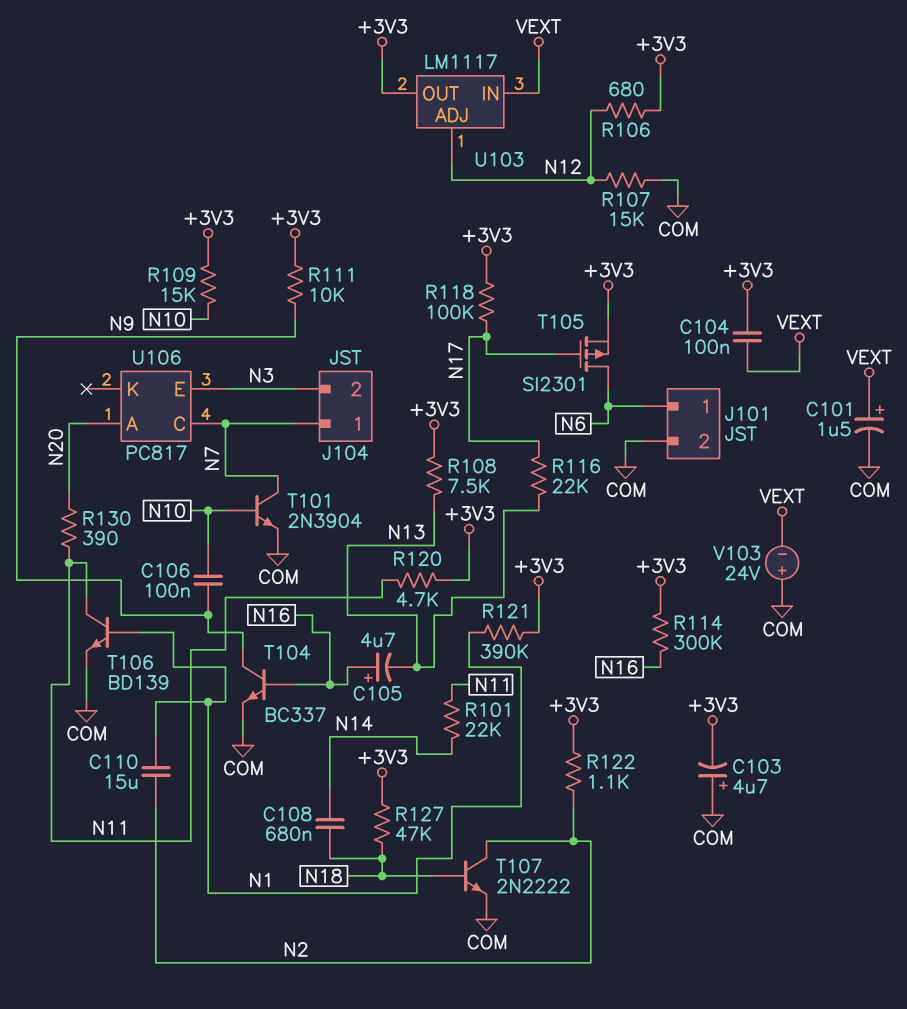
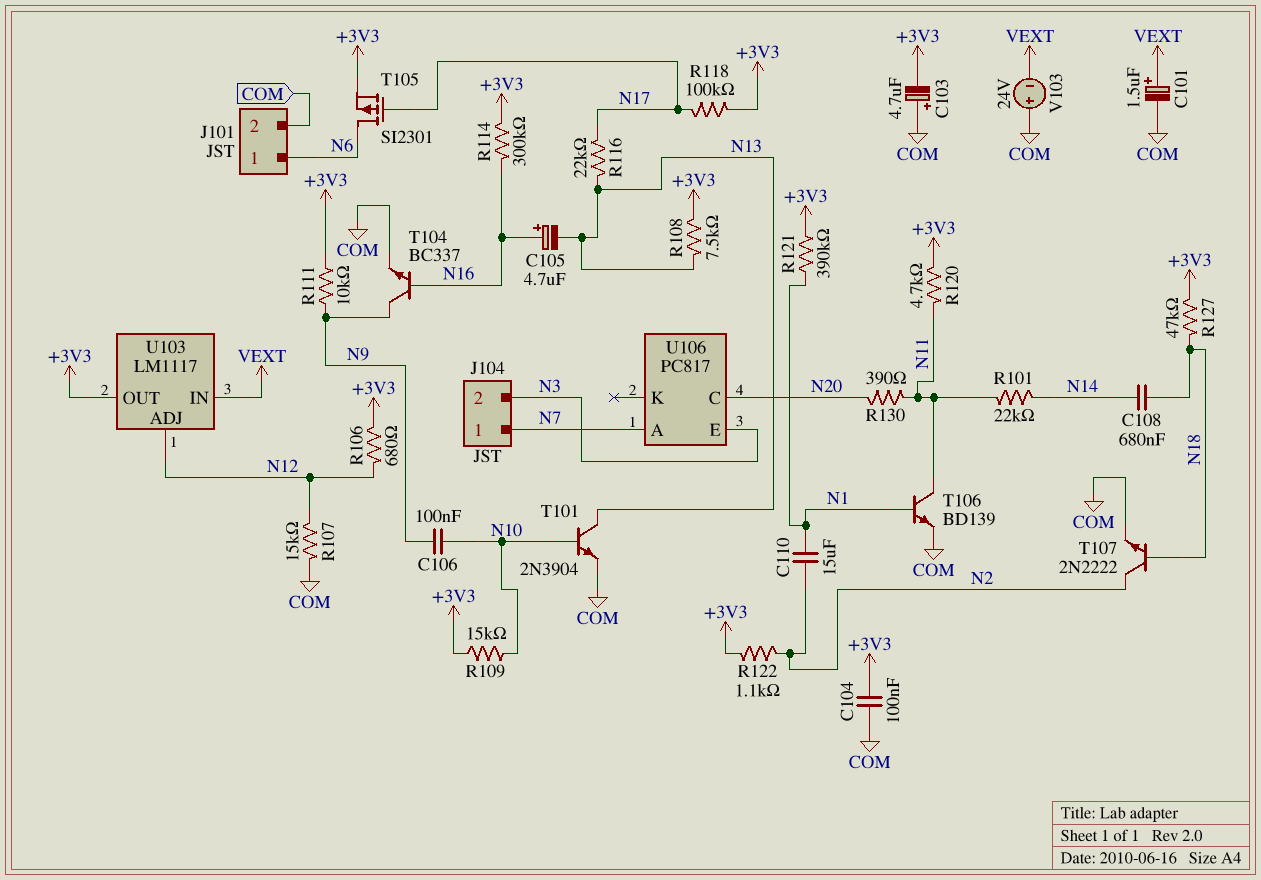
C104: 100nF (+3V3, VEXT) -> 100nF (+3V3, COM)
T101: NPN 2N3904 (B N10, C N7, E COM) -> NPN 2N3904 (B N10, C N13, E COM)
U106 pin A: N20 -> N7
U106 pin C: N7 -> N20

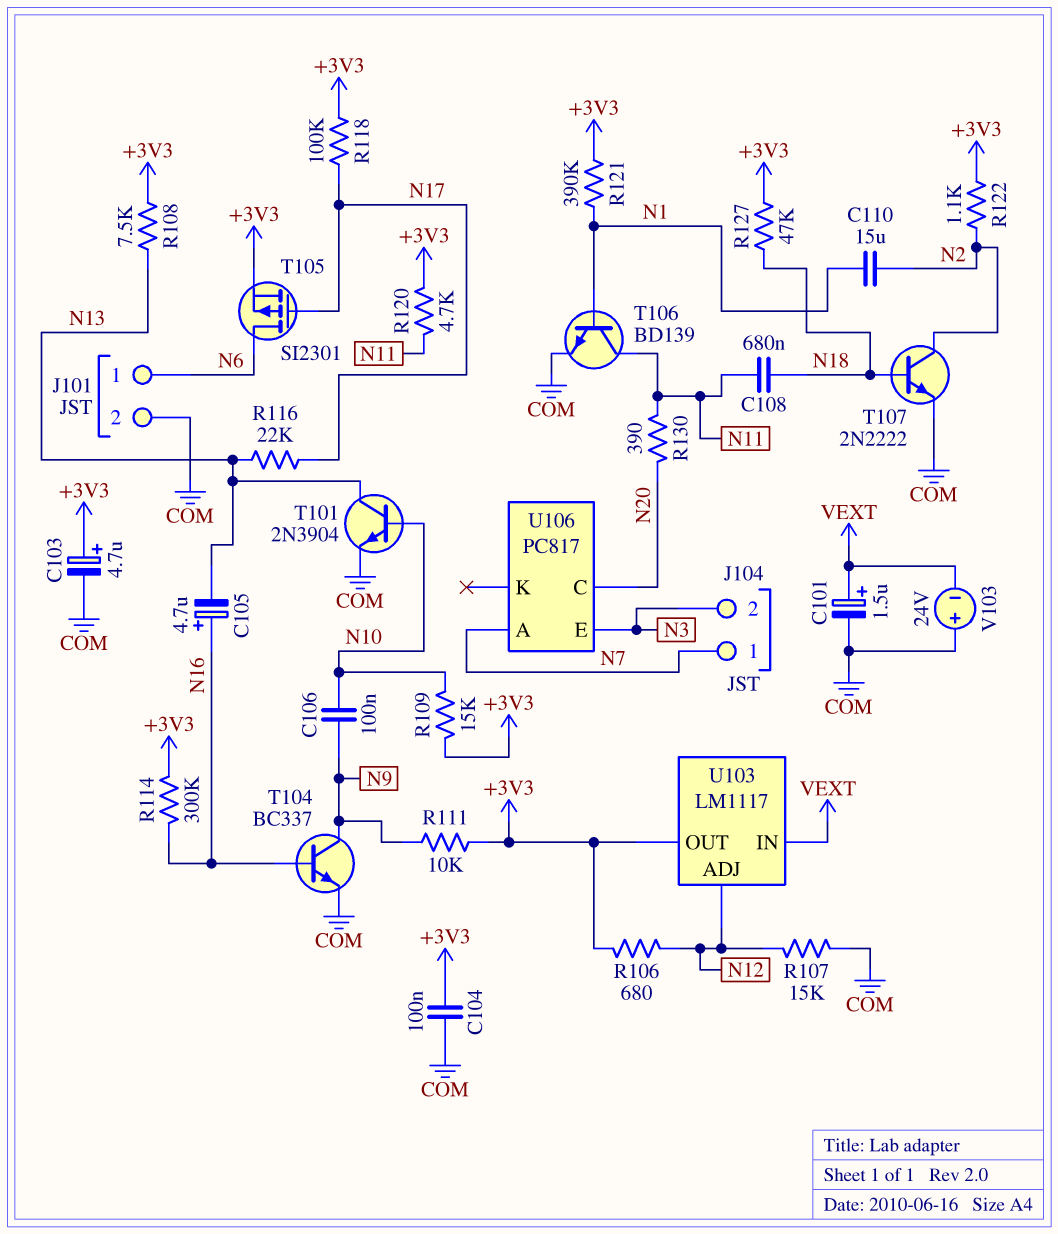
C103: 4.7uF (plus COM, minus +3V3) -> 4.7uF (plus +3V3, minus COM)
C108: 680nF (N14, N18) -> 680nF (N11, N18)
R101: 22k (N11, N14) -> none

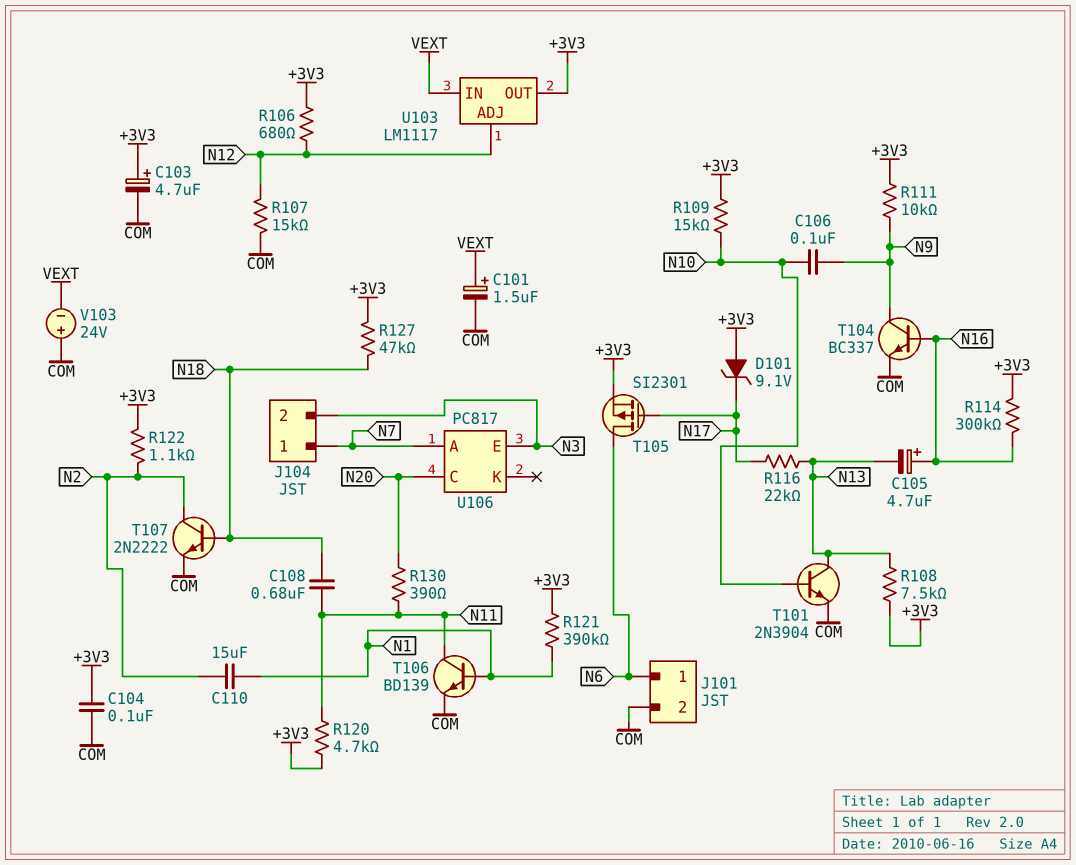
D101: none -> zener 9.1V (A +3V3, K N17)
R118: 100k (+3V3, N17) -> none

